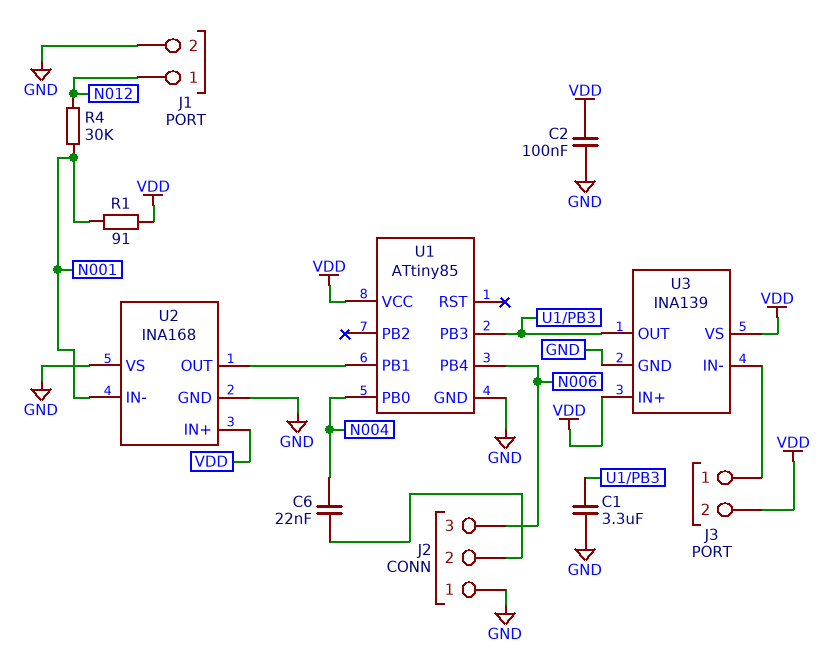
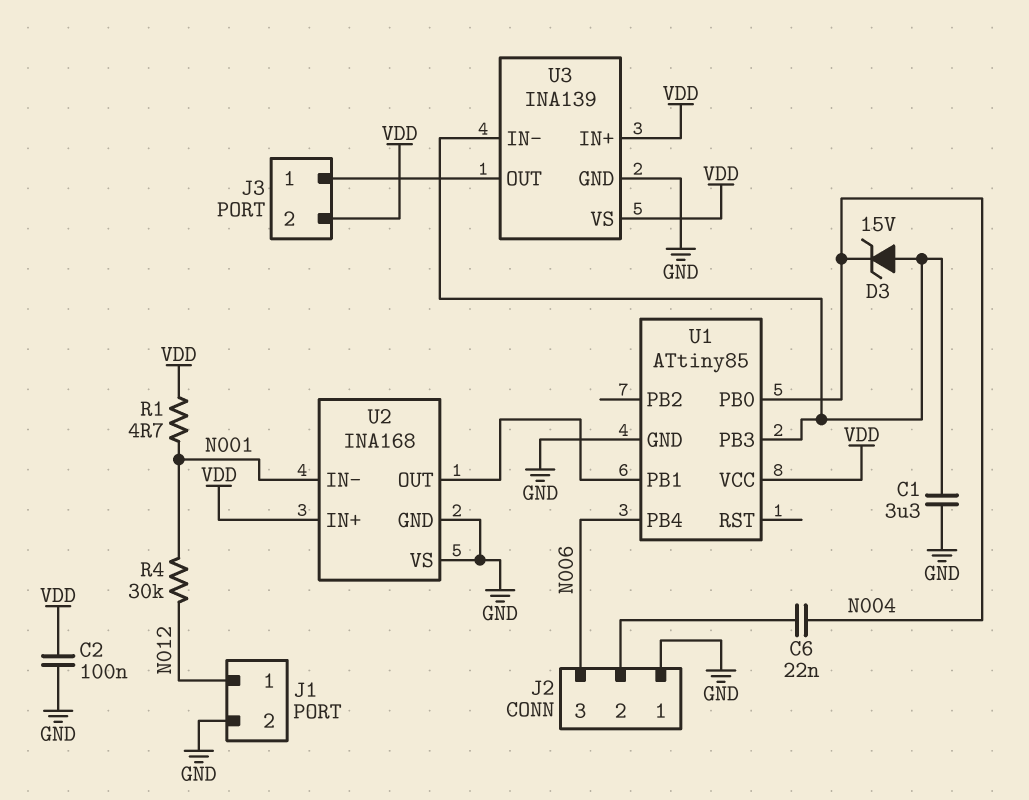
D3: none -> zener 15V (A U1/PB3, K N004)
R1: 91 (N001, VDD) -> 4.7 (N001, VDD)
U3 pin IN-: J3/1 -> U1/PB3
U3 pin OUT: U1/PB3 -> J3/1

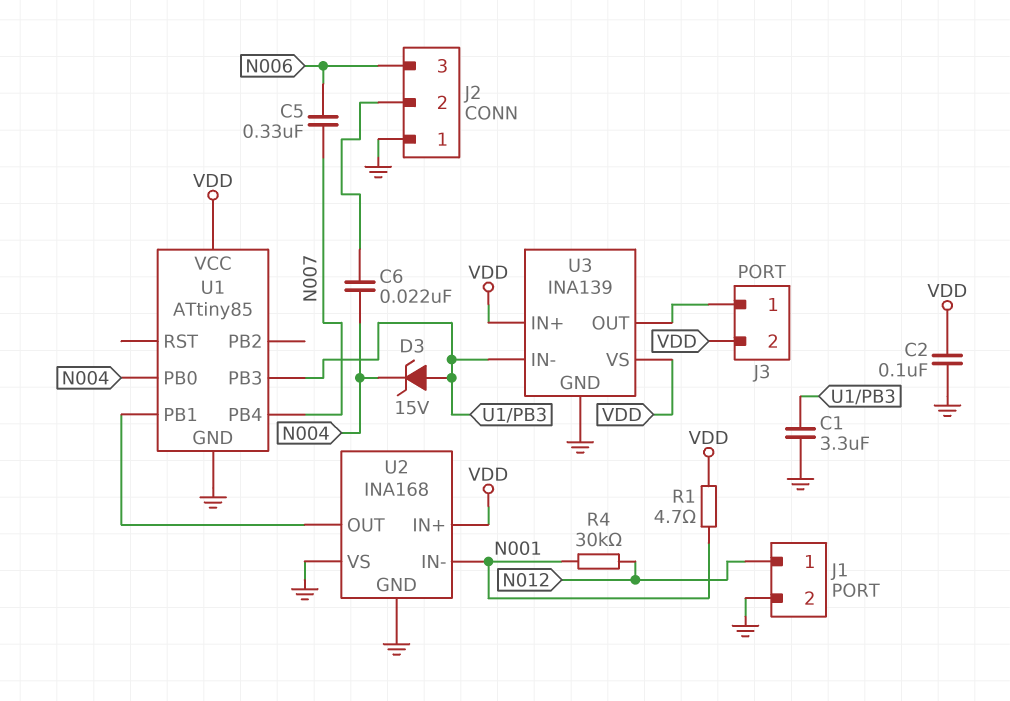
C5: none -> 330nF (N006, N007)
U1 pin PB4: N006 -> N007

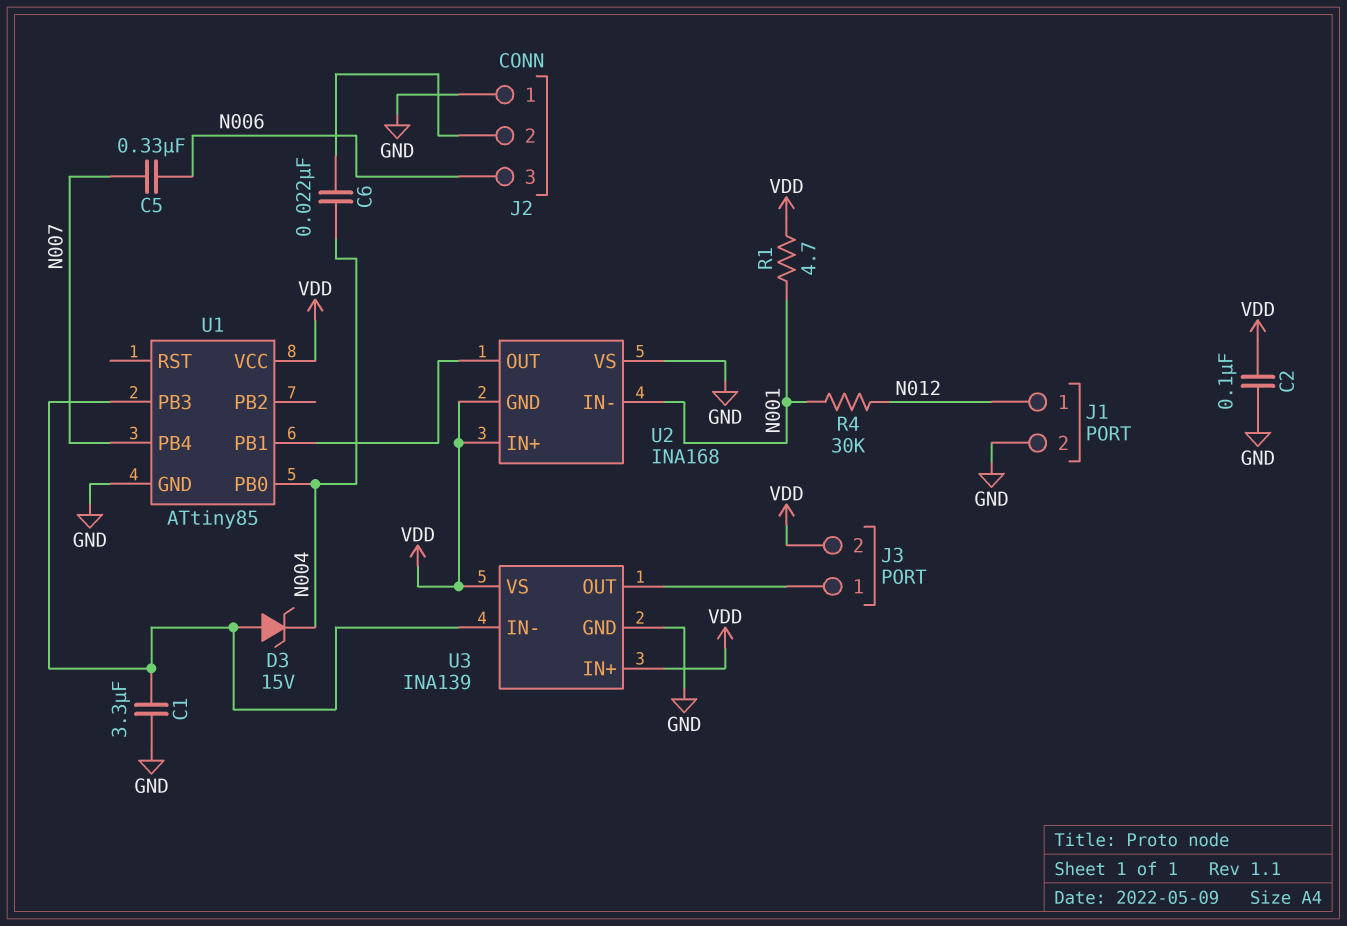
U2 pin GND: GND -> VDD

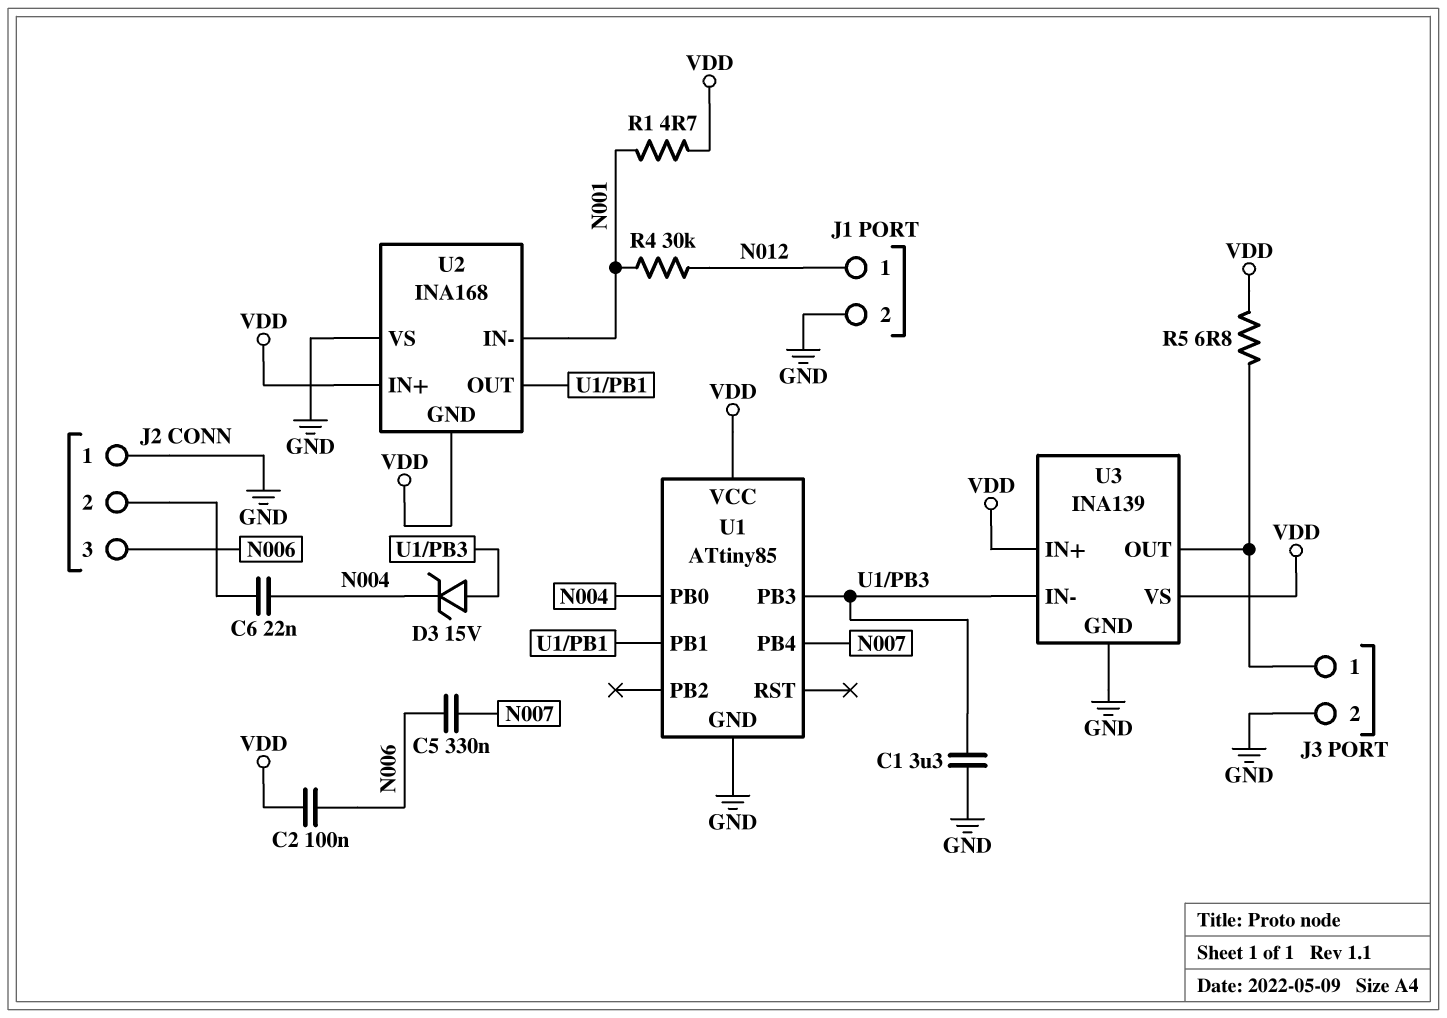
C2: 100nF (GND, VDD) -> 100nF (N006, VDD)
J3 pin 2: VDD -> GND
R5: none -> 6.8 (J3/1, VDD)

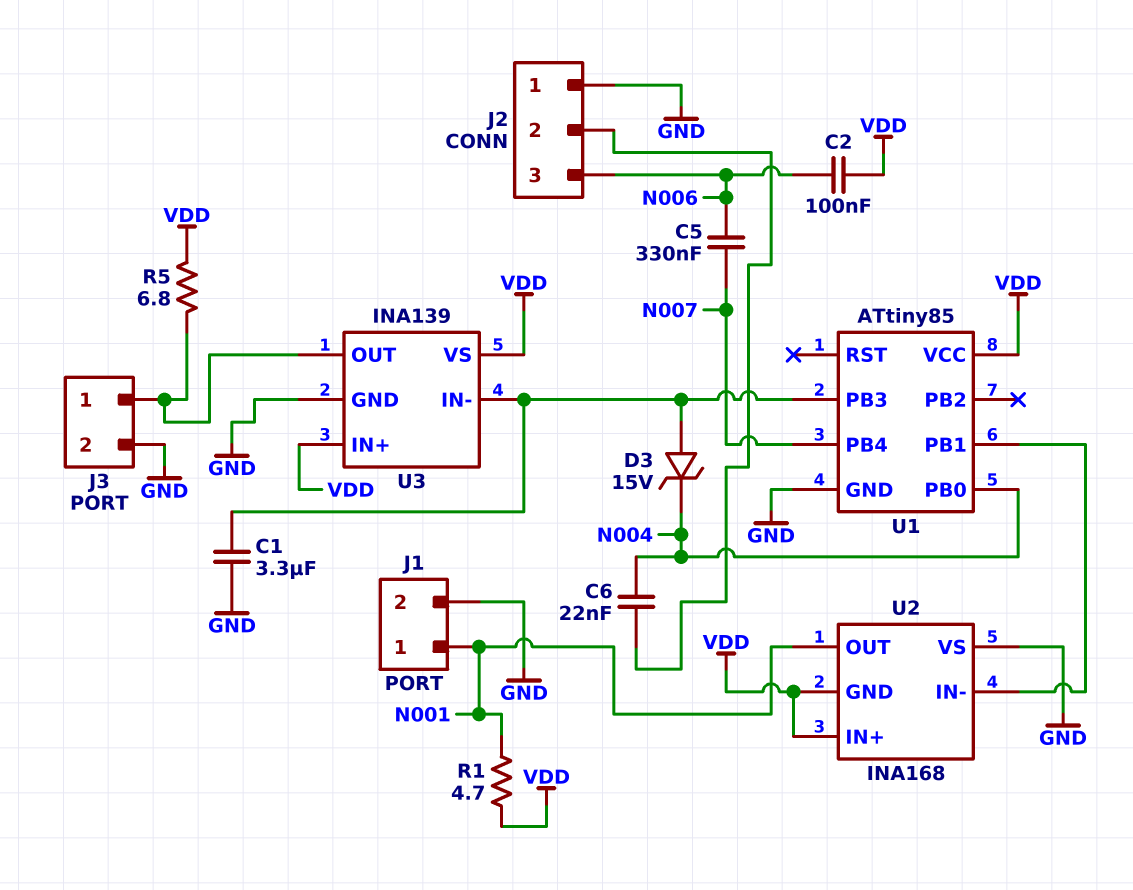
J1 pin 1: N012 -> N001
R4: 30k (N001, N012) -> none
U2 pin IN-: N001 -> U1/PB1
U2 pin OUT: U1/PB1 -> N001

